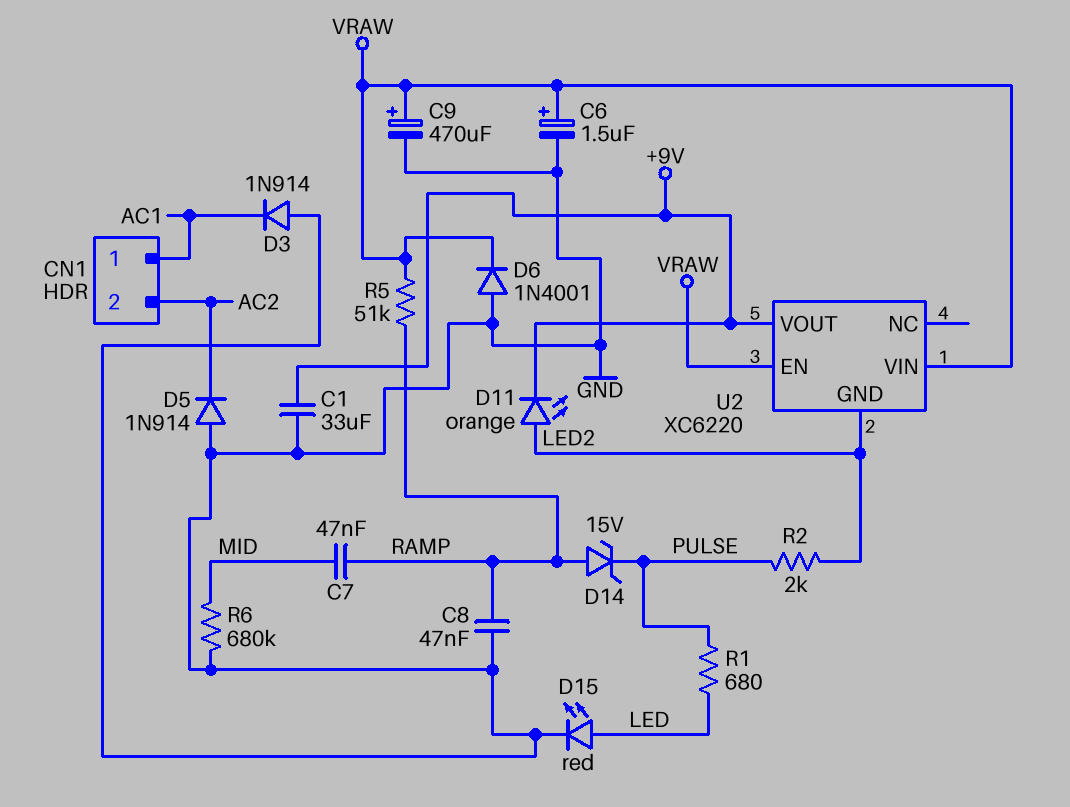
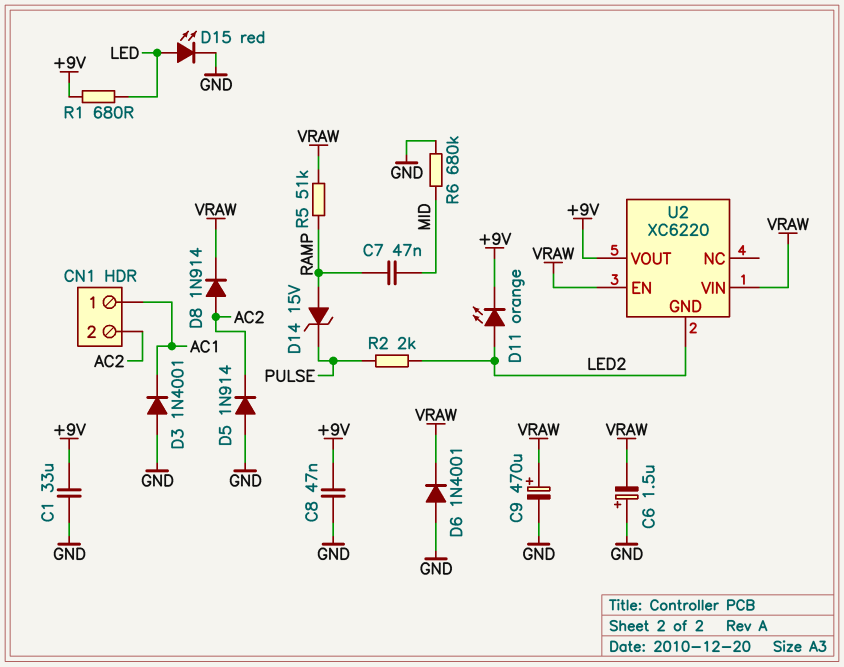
C6: 1.5uF (plus VRAW, minus GND) -> 1.5uF (plus GND, minus VRAW)
C8: 47nF (GND, RAMP) -> 47nF (+9V, GND)
D3: diode 1N914 (A GND, K AC1) -> diode 1N4001 (A GND, K AC1)
D8: none -> diode 1N914 (A AC2, K VRAW)
R1: 680 (LED, PULSE) -> 680 (+9V, LED)

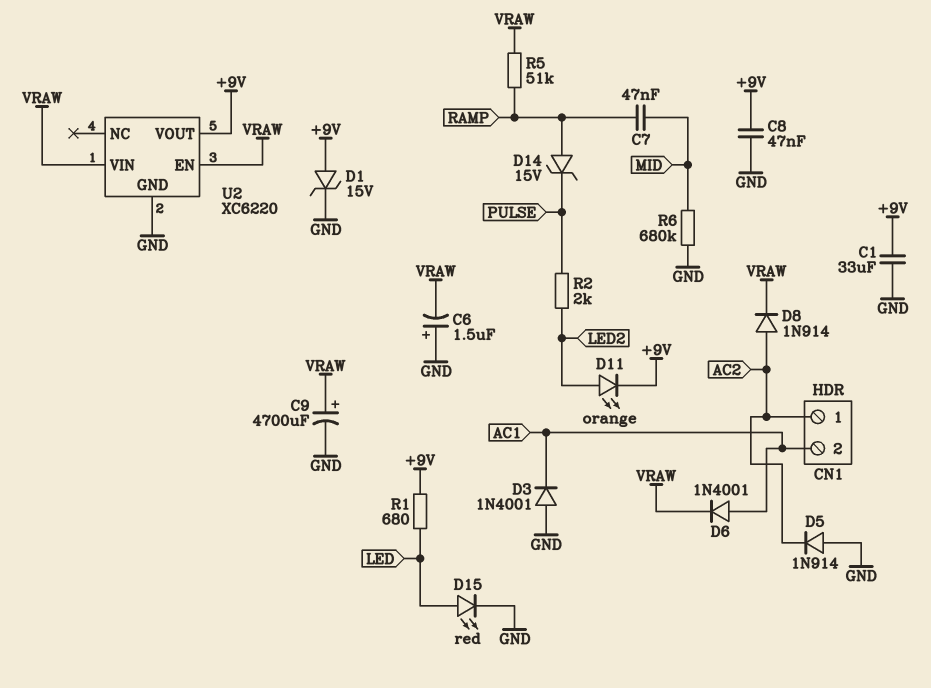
C9: 470uF (plus VRAW, minus GND) -> 4700uF (plus VRAW, minus GND)
CN1 pin 1: AC1 -> AC2
CN1 pin 2: AC2 -> AC1
D1: none -> zener 15V (A +9V, K GND)
D6: diode 1N4001 (A GND, K VRAW) -> diode 1N4001 (A AC1, K VRAW)
U2 pin GND: LED2 -> GND

